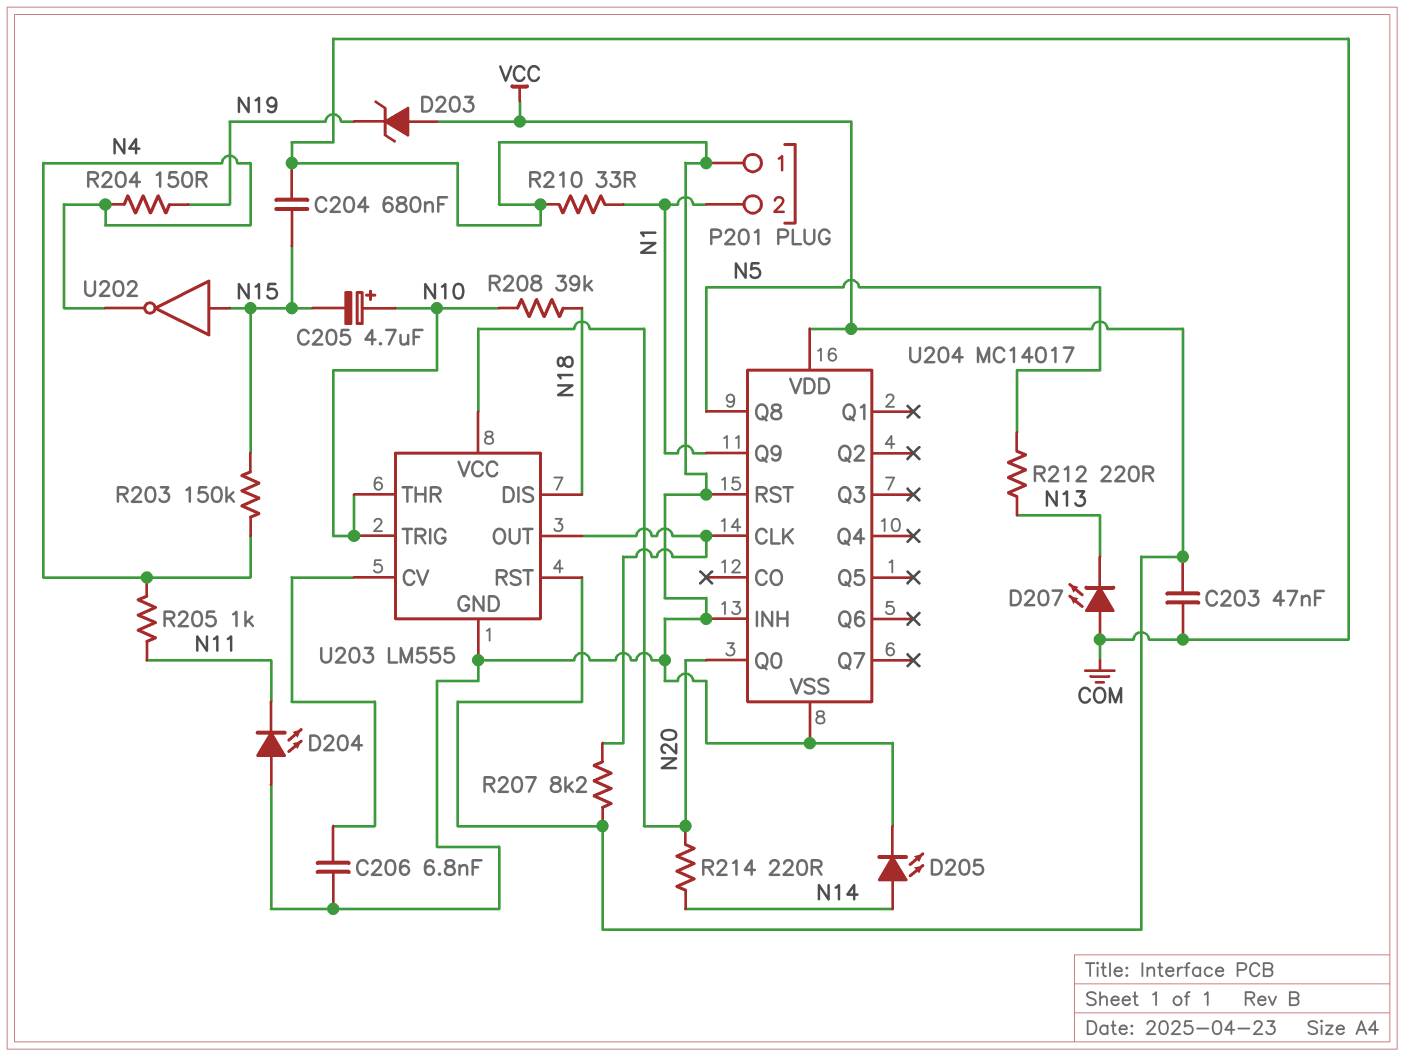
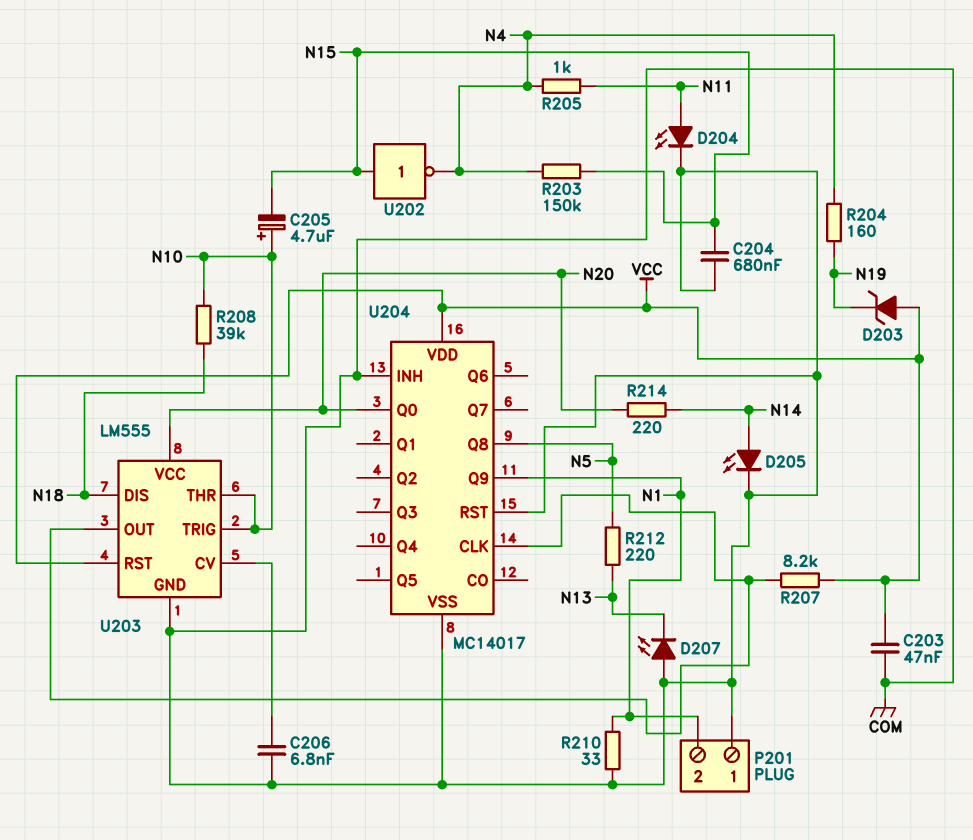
D204: LED (A COM, K N11) -> LED (A N11, K COM)
R204: 150 (N4, N19) -> 160 (N4, N19)

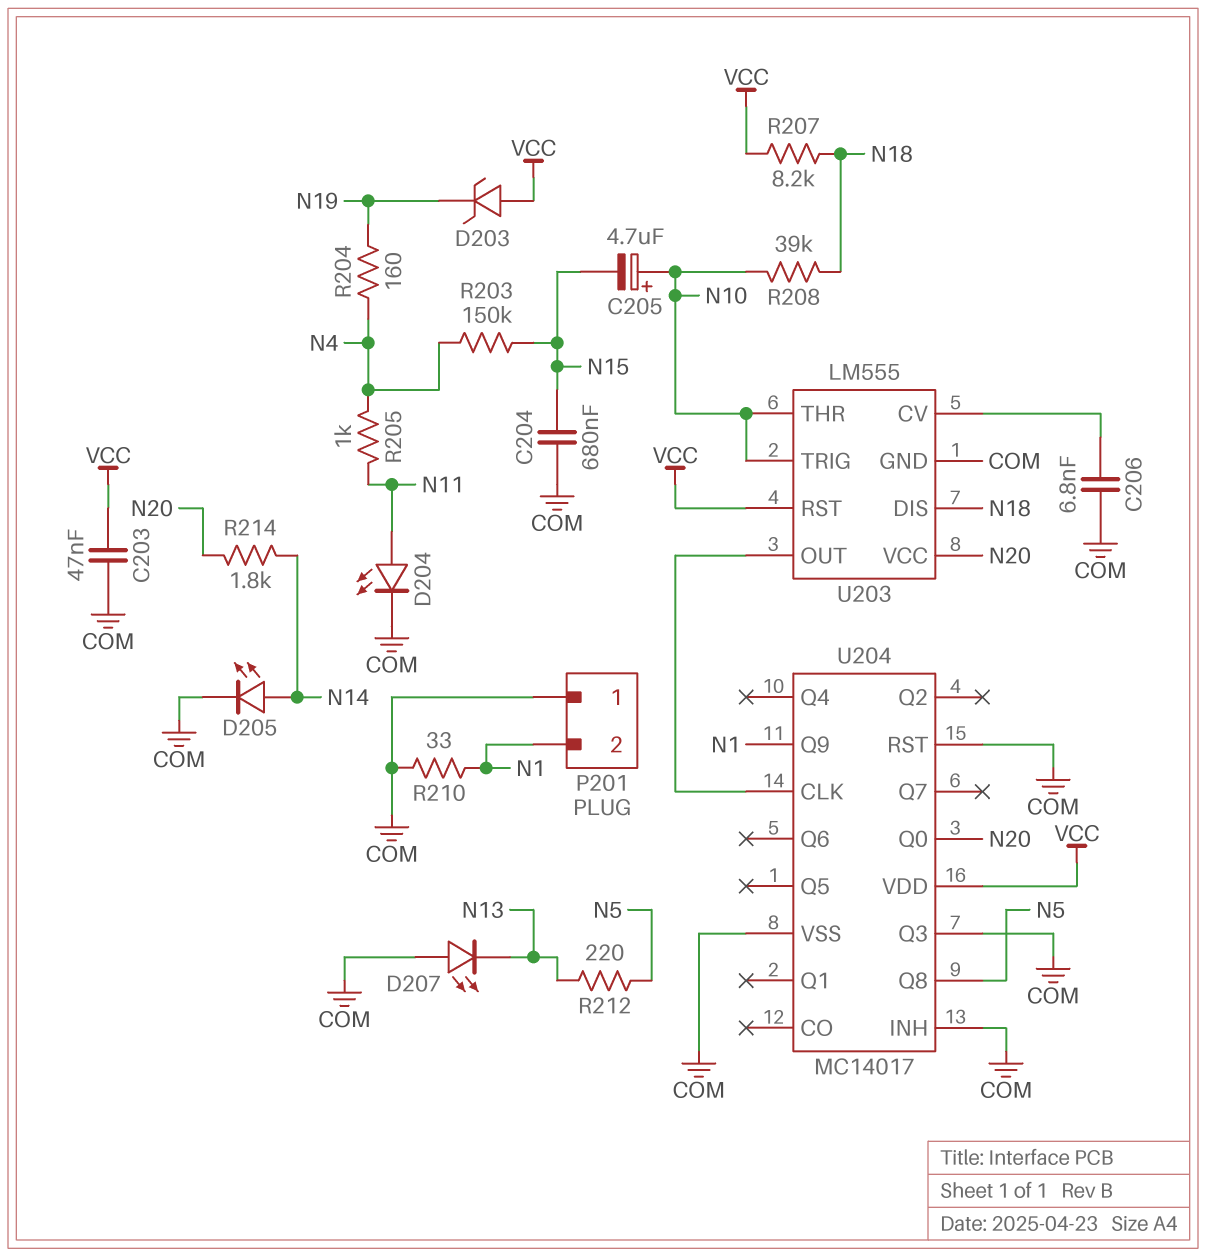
R207: 8.2k (U203/OUT, VCC) -> 8.2k (N18, VCC)
R214: 220 (N14, N20) -> 1.8k (N14, N20)
U202: NOT (in N15, out N4) -> none
U204 pin Q3: none -> COM

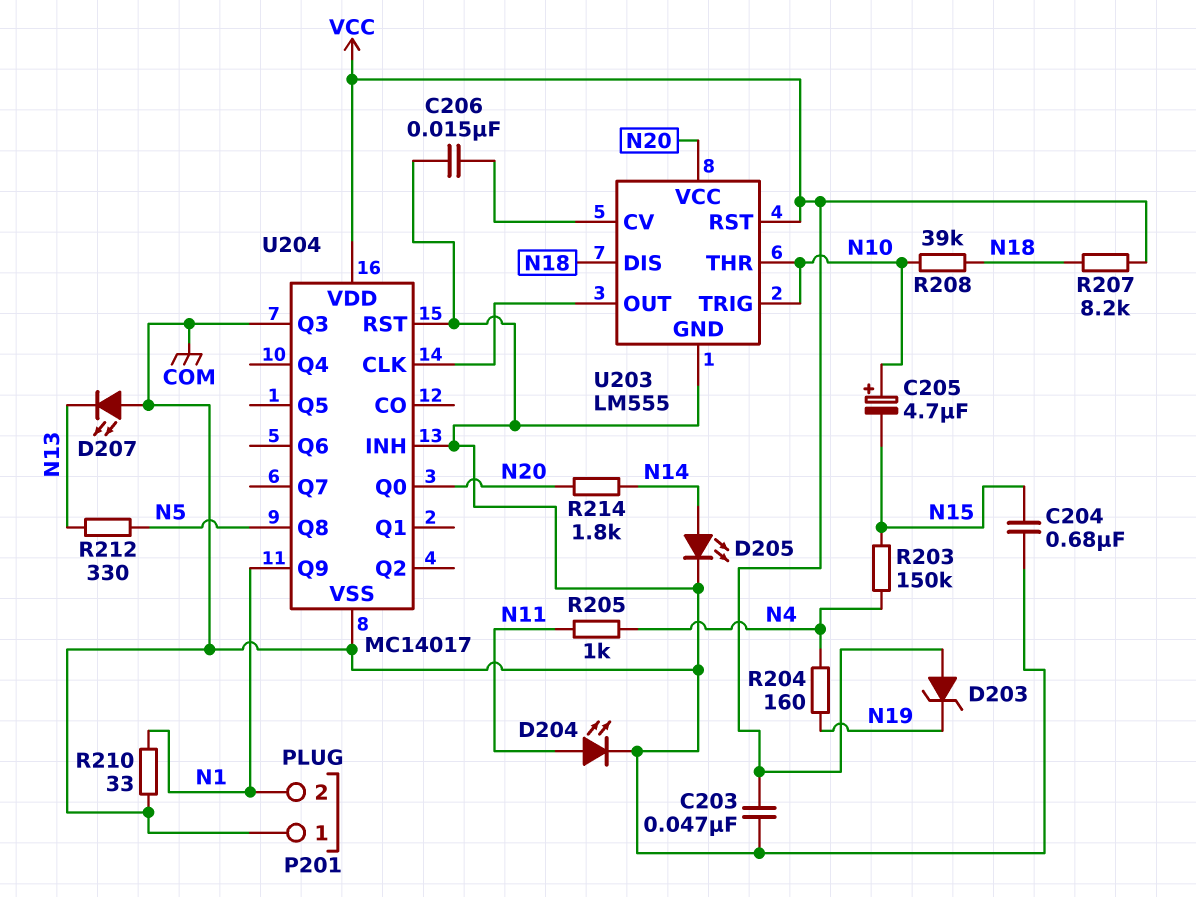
C206: 6.8nF (COM, U203/CV) -> 15nF (COM, U203/CV)
R212: 220 (N5, N13) -> 330 (N5, N13)

